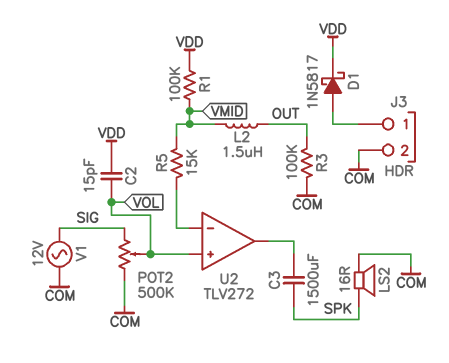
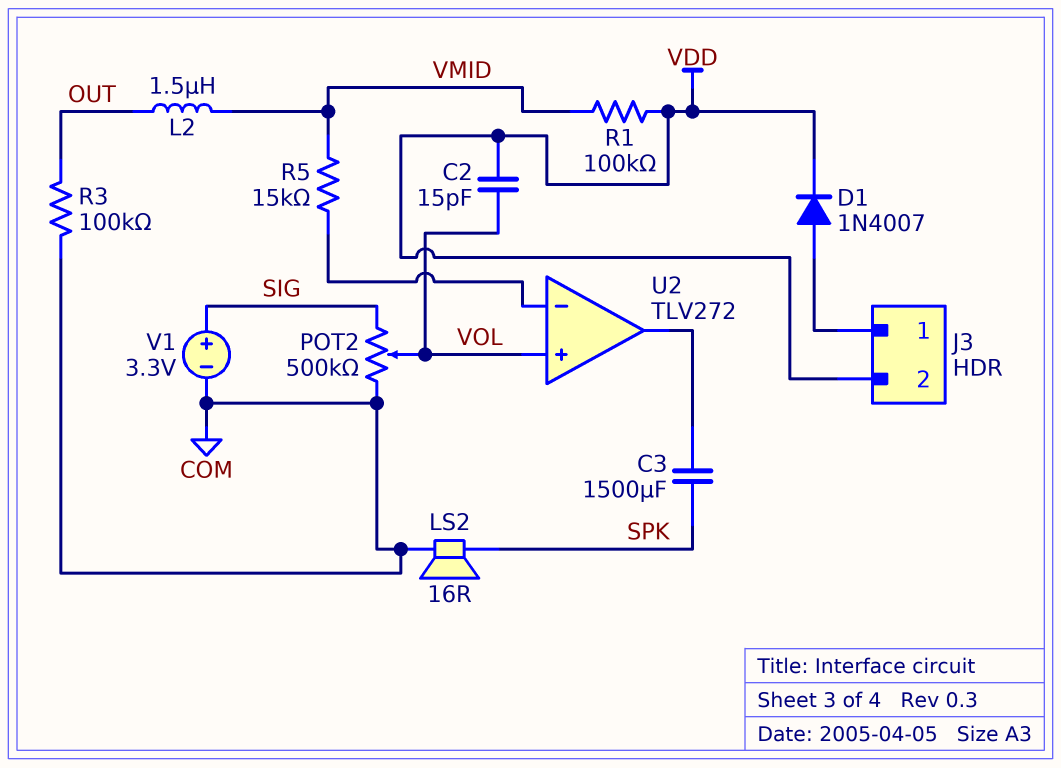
D1: schottky 1N5817 (A J3/1, K VDD) -> diode 1N4007 (A J3/1, K VDD)
J3 pin 2: COM -> VDD
V1: AC 12V (COM, SIG) -> 3.3V (plus SIG, minus COM)

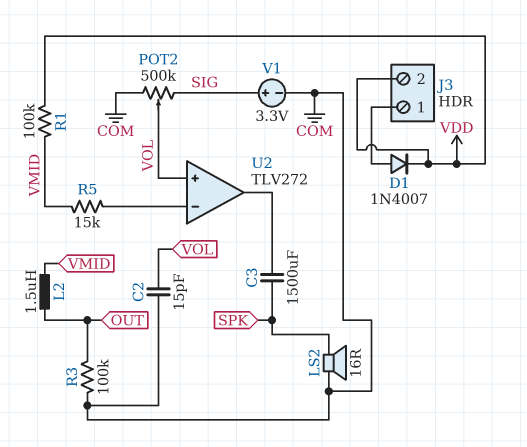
C2: 15pF (VDD, VOL) -> 15pF (COM, VOL)

